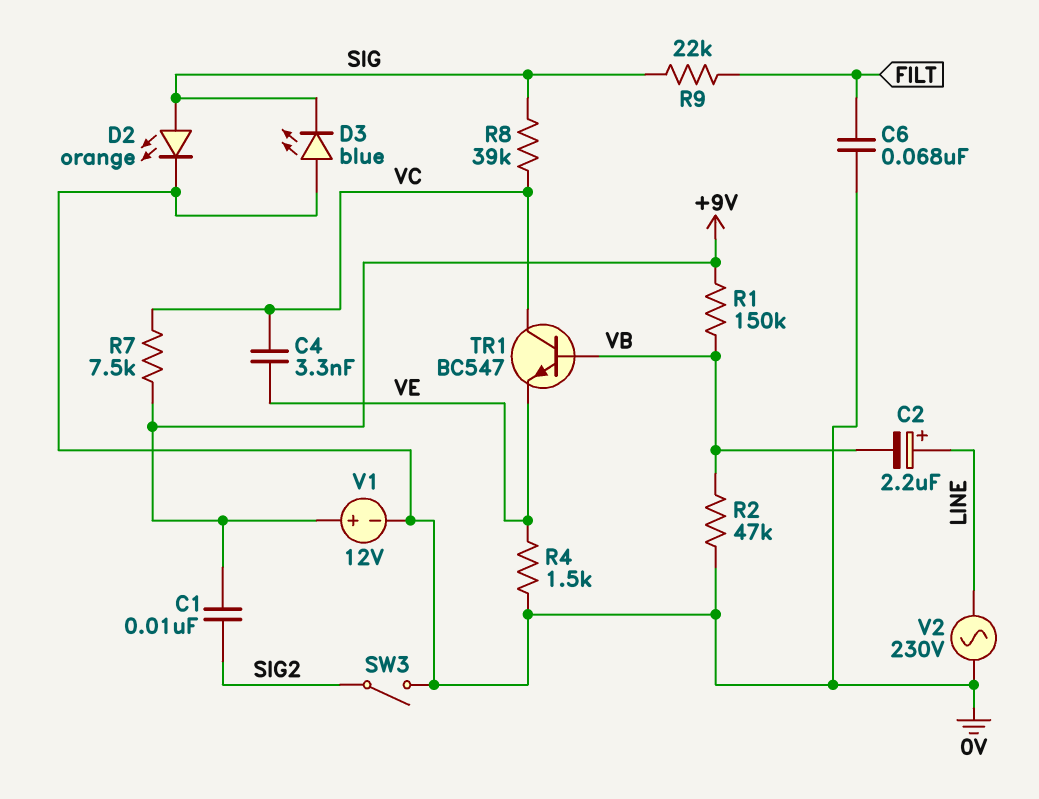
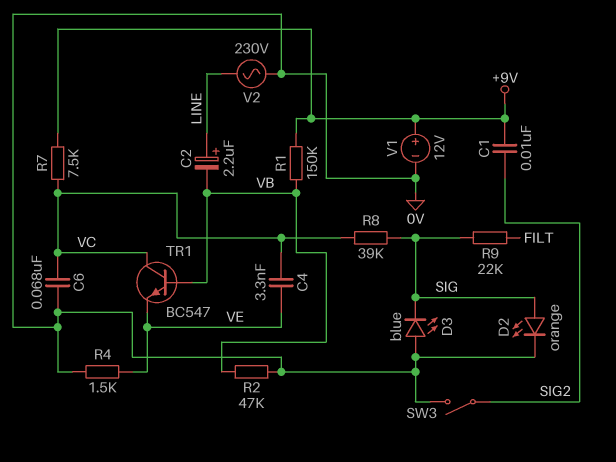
C6: 68nF (0V, FILT) -> 68nF (0V, VC)

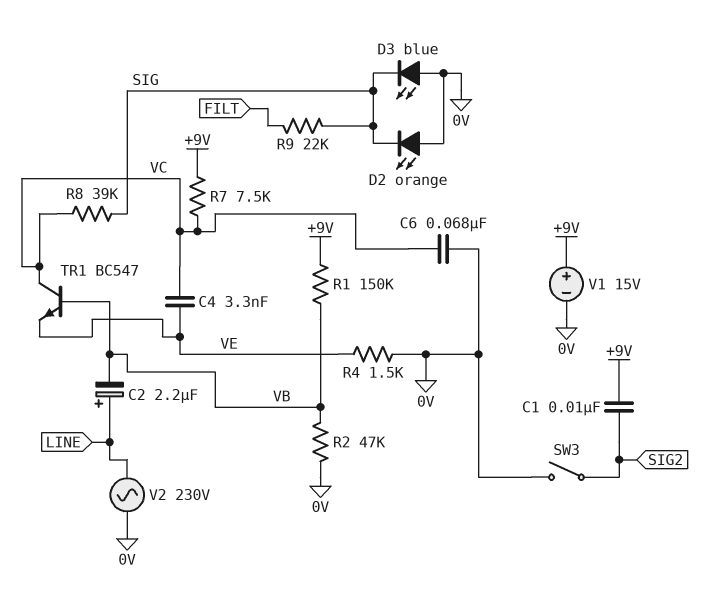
D2: LED orange (A SIG, K 0V) -> LED orange (A 0V, K SIG)
V1: 12V (plus +9V, minus 0V) -> 15V (plus +9V, minus 0V)

